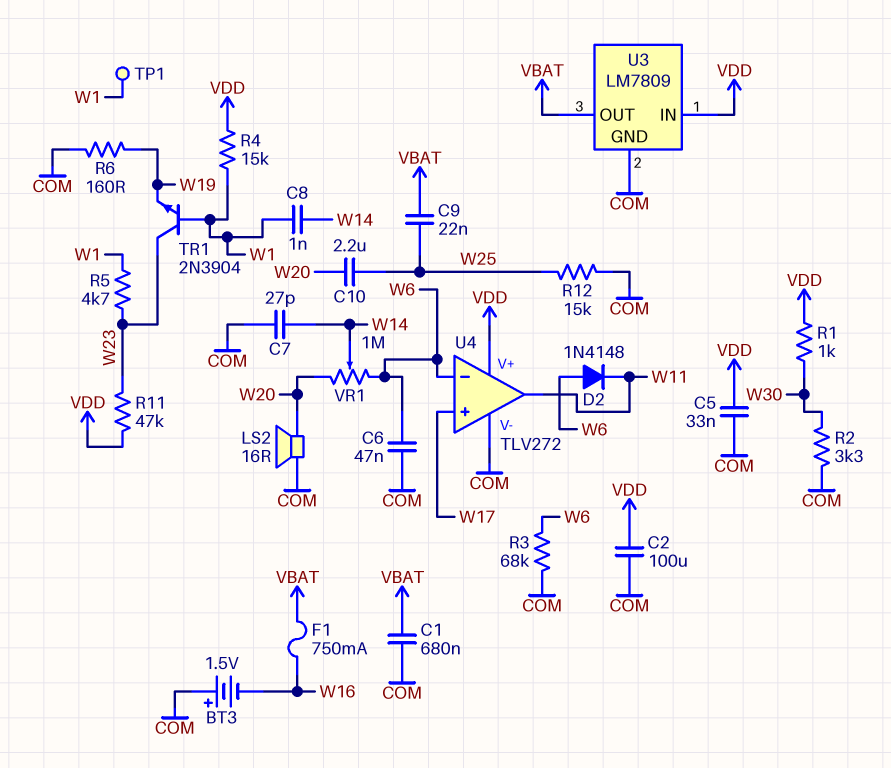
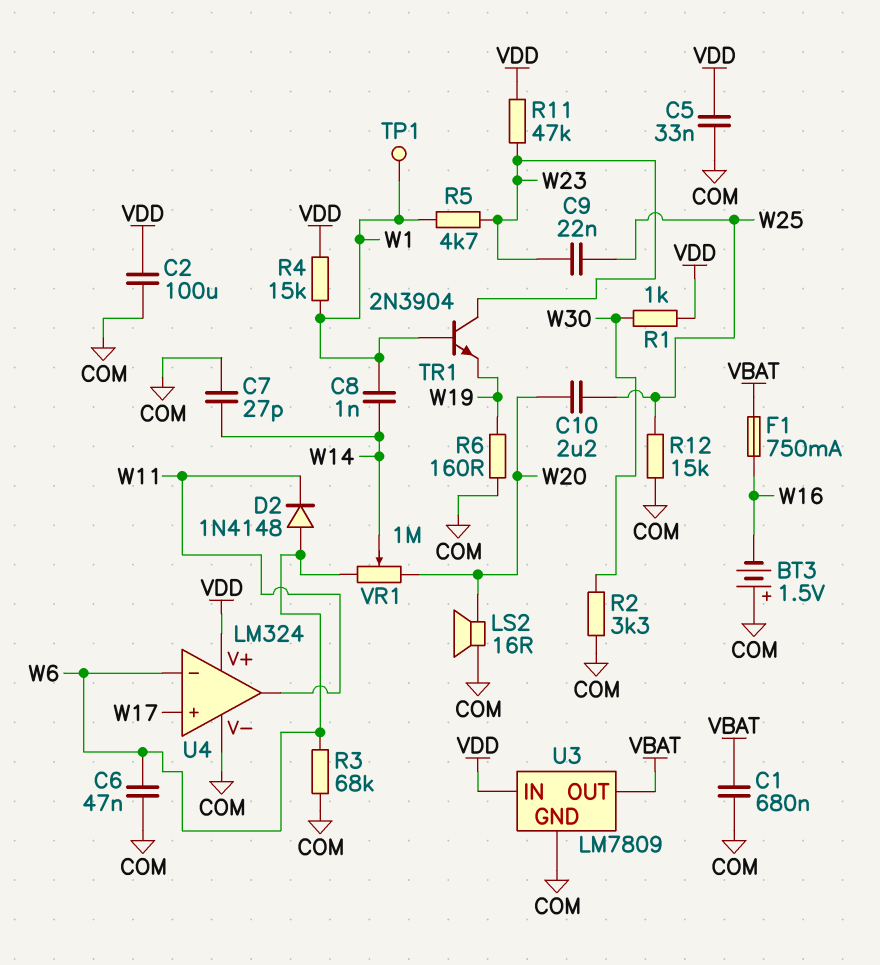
C9: 22nF (VBAT, W25) -> 22nF (W23, W25)
U4: TLV272 -> LM324

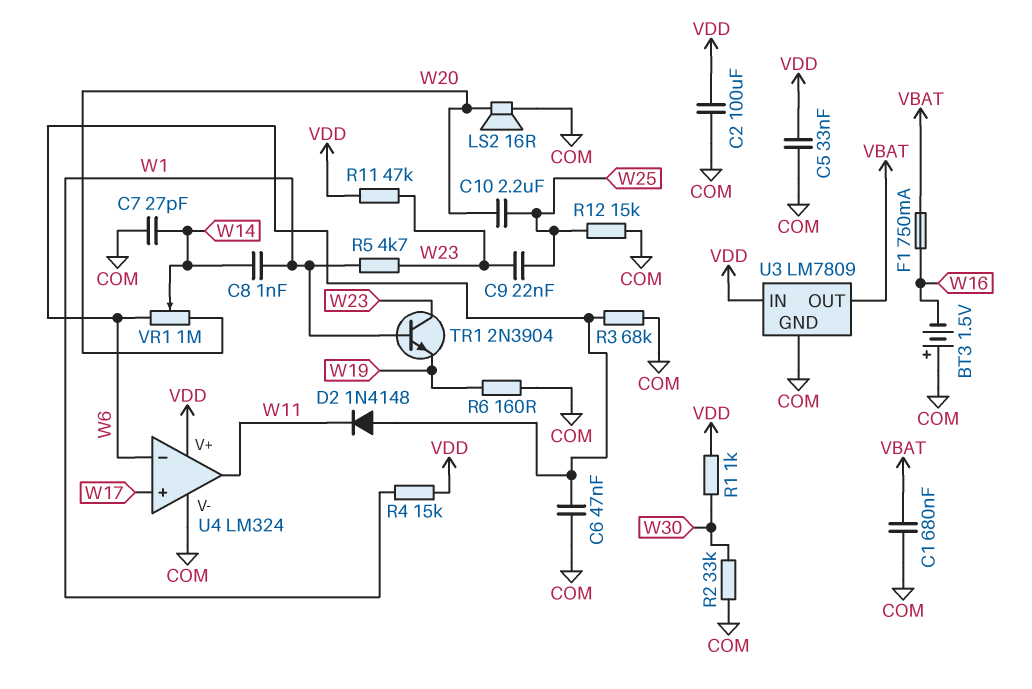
R2: 3.3k (COM, W30) -> 33k (COM, W30)
TP1: test point (W1) -> none

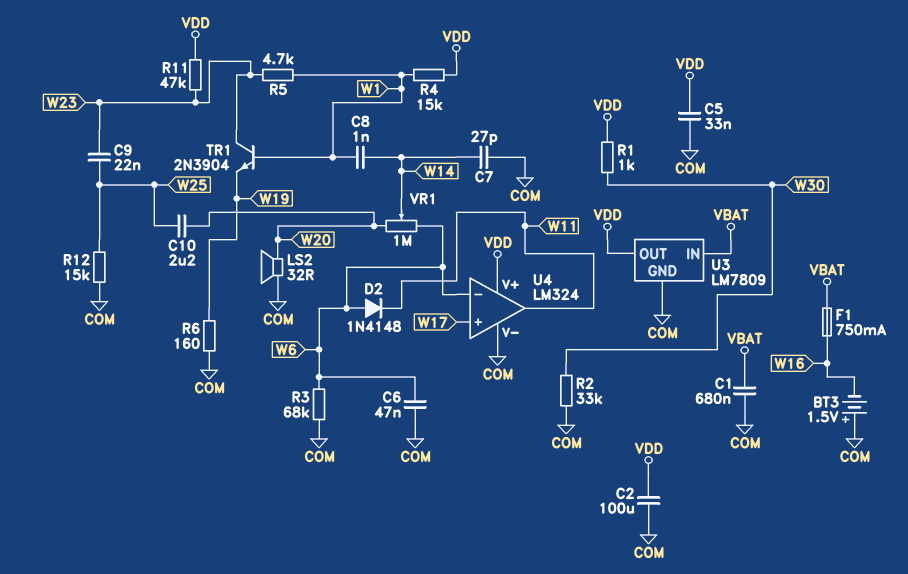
LS2: speaker 16R (COM, W20) -> speaker 32R (COM, W20)
U3 pin IN: VDD -> VBAT
U3 pin OUT: VBAT -> VDD

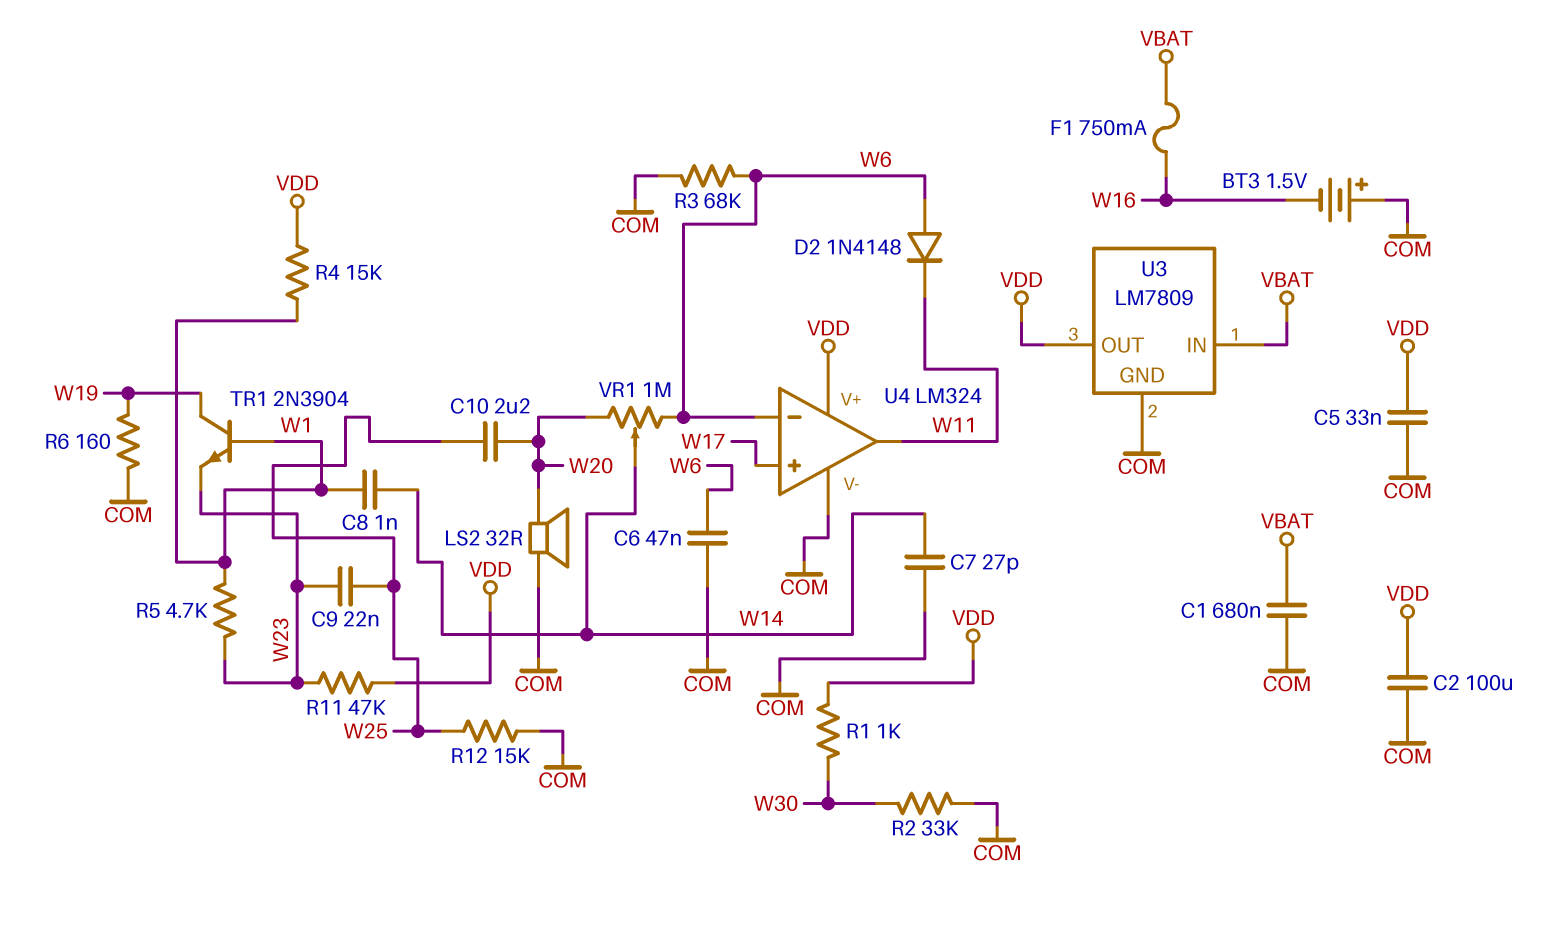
TR1: NPN 2N3904 (B W1, C W23, E W19) -> NPN 2N3904 (B W1, C W19, E W23)

